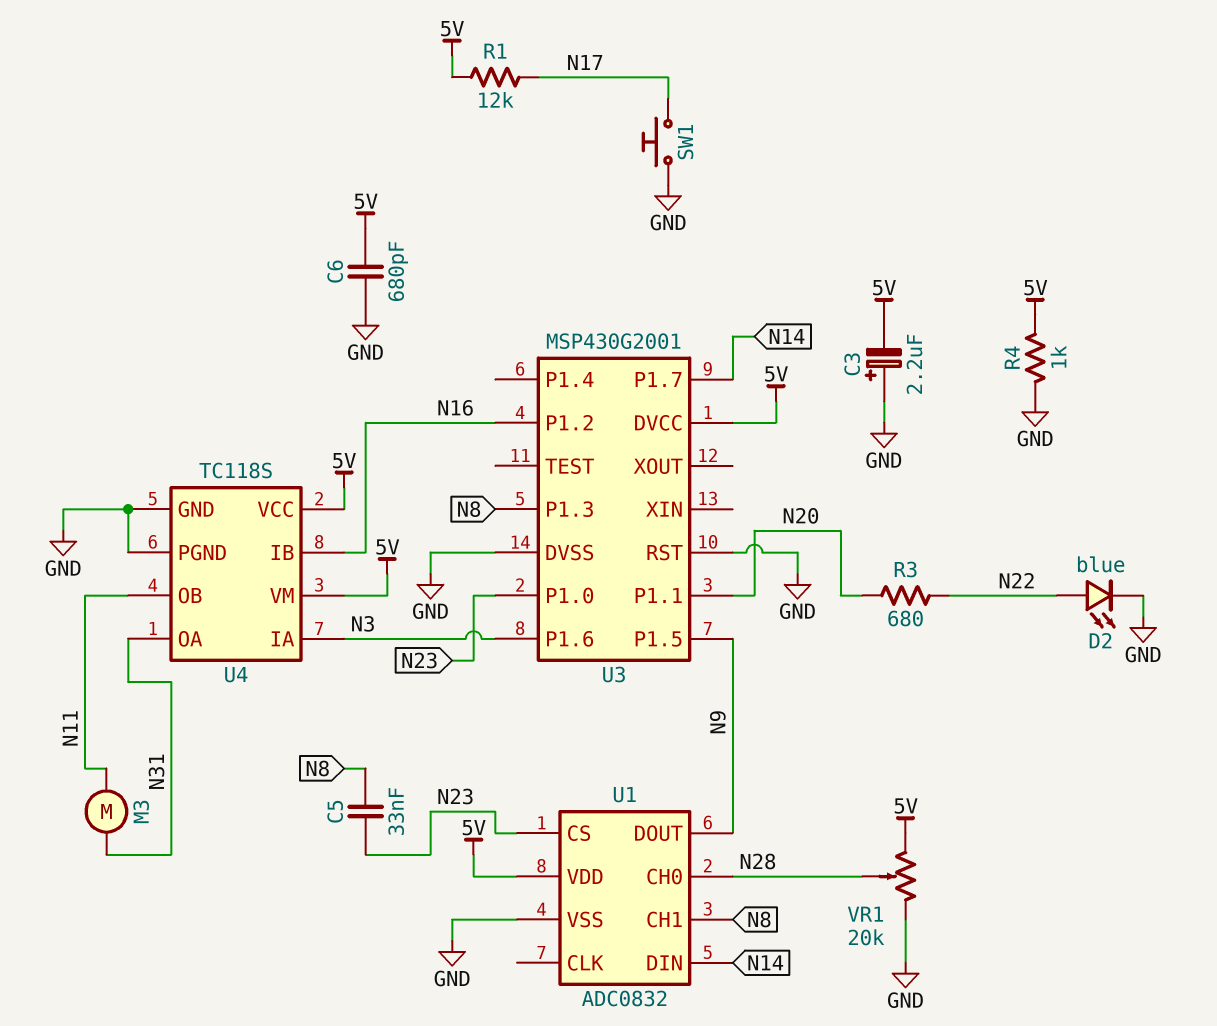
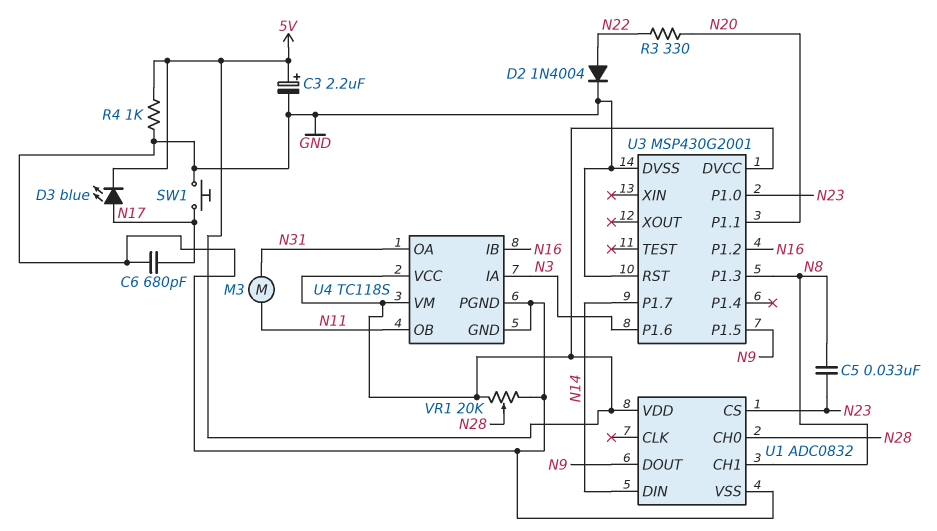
C3: 2.2uF (plus GND, minus 5V) -> 2.2uF (plus 5V, minus GND)
C6: 680pF (5V, GND) -> 680pF (GND, N17)
D2: LED blue (A N22, K GND) -> diode 1N4004 (A N22, K GND)
D3: none -> LED blue (A N17, K 5V)
R1: 12k (5V, N17) -> none
R3: 680 (N20, N22) -> 330 (N20, N22)

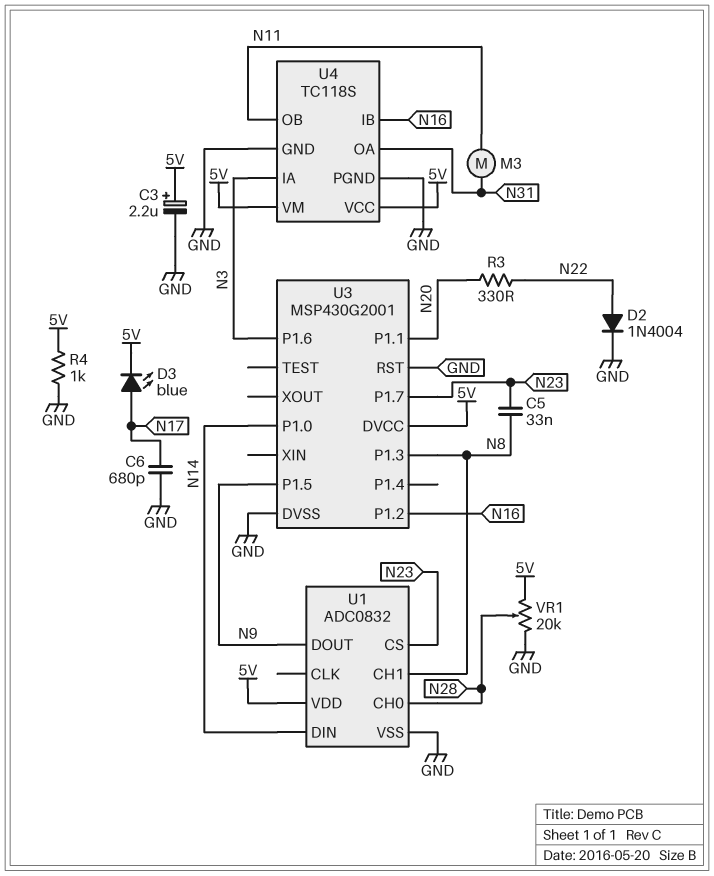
SW1: button (GND, N17) -> none
U3 pin P1.0: N23 -> N14
U3 pin P1.7: N14 -> N23

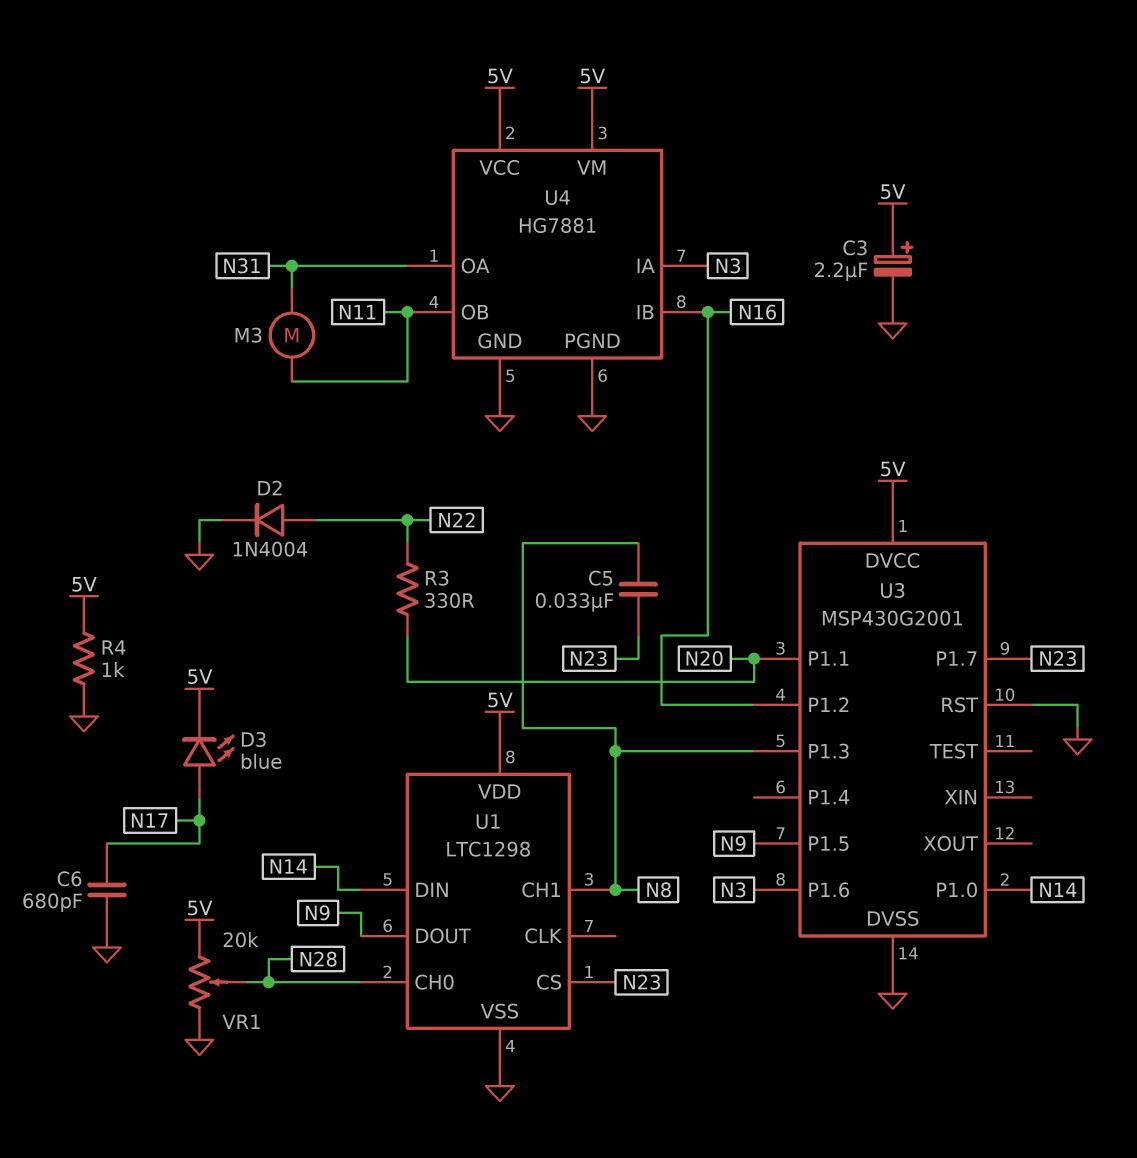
U1: ADC0832 -> LTC1298
U4: TC118S -> HG7881

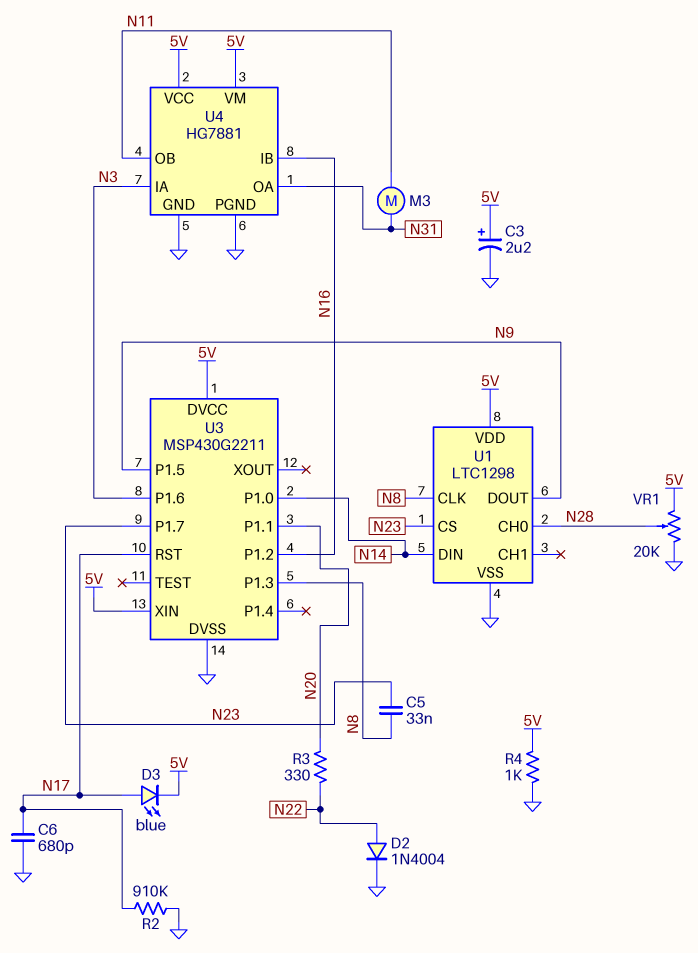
R2: none -> 910k (GND, N17)
U1 pin CH1: N8 -> none
U1 pin CLK: none -> N8
U3: MSP430G2001 -> MSP430G2211
U3 pin RST: GND -> N17
U3 pin XIN: none -> 5V

